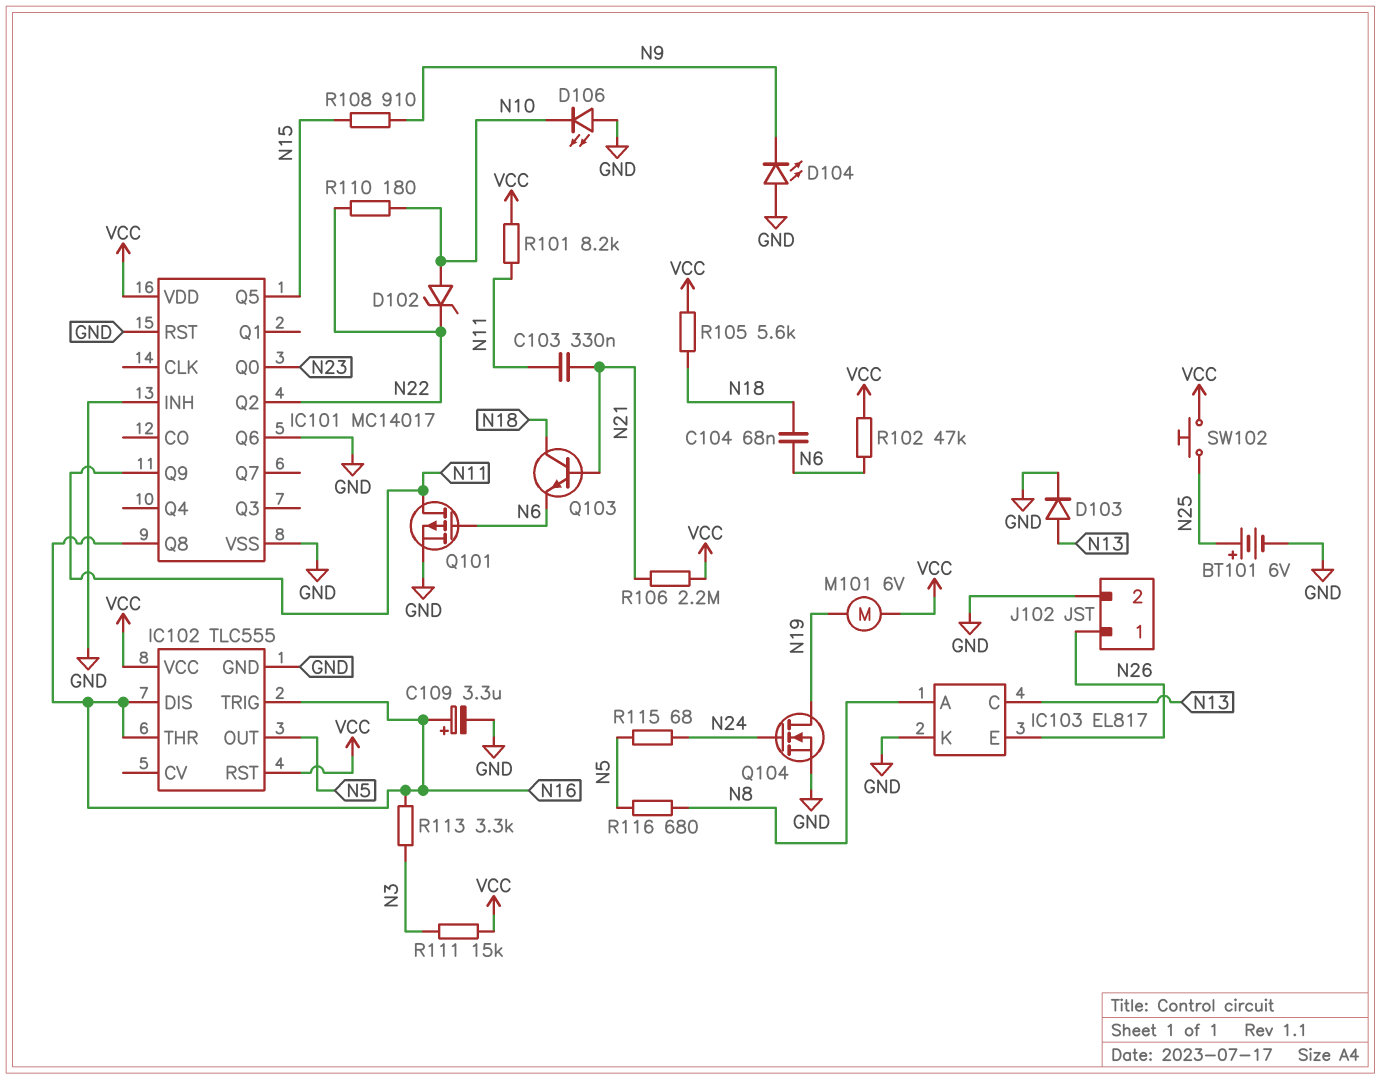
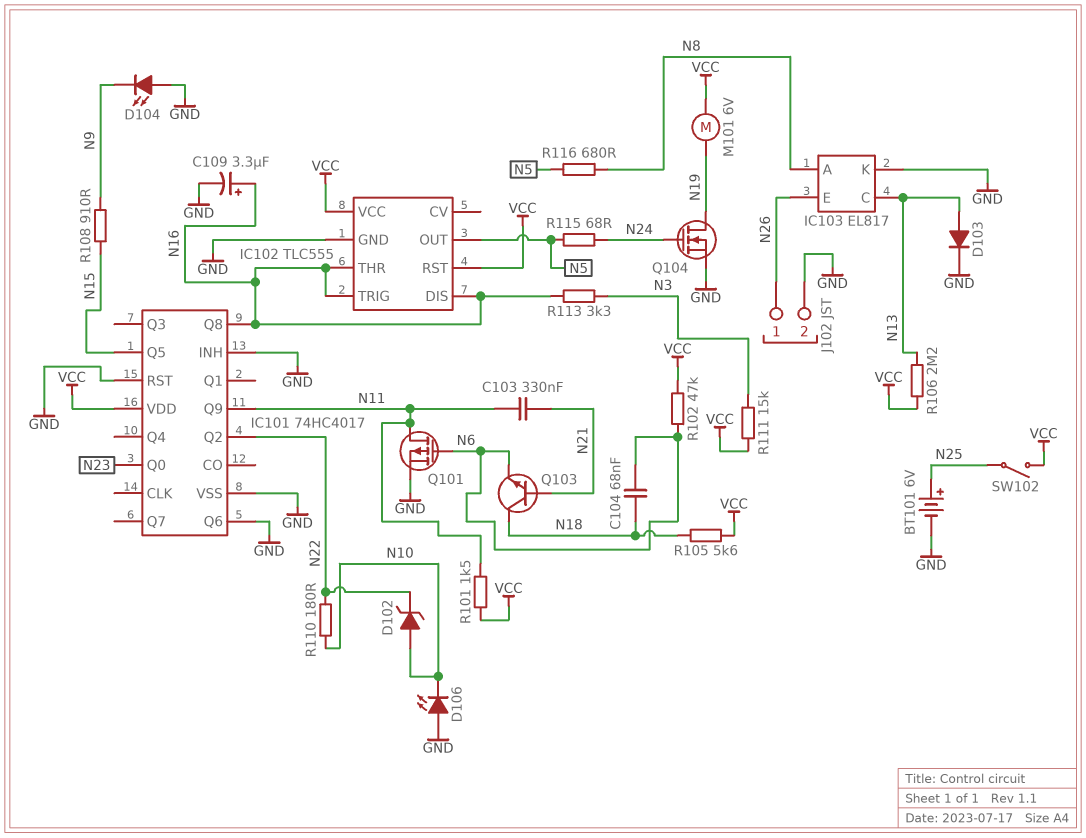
IC101: MC14017 -> 74HC4017
R101: 8.2k (N11, VCC) -> 1.5k (N11, VCC)
R106: 2.2M (N21, VCC) -> 2.2M (N13, VCC)
SW102: button (N25, VCC) -> switch (N25, VCC)

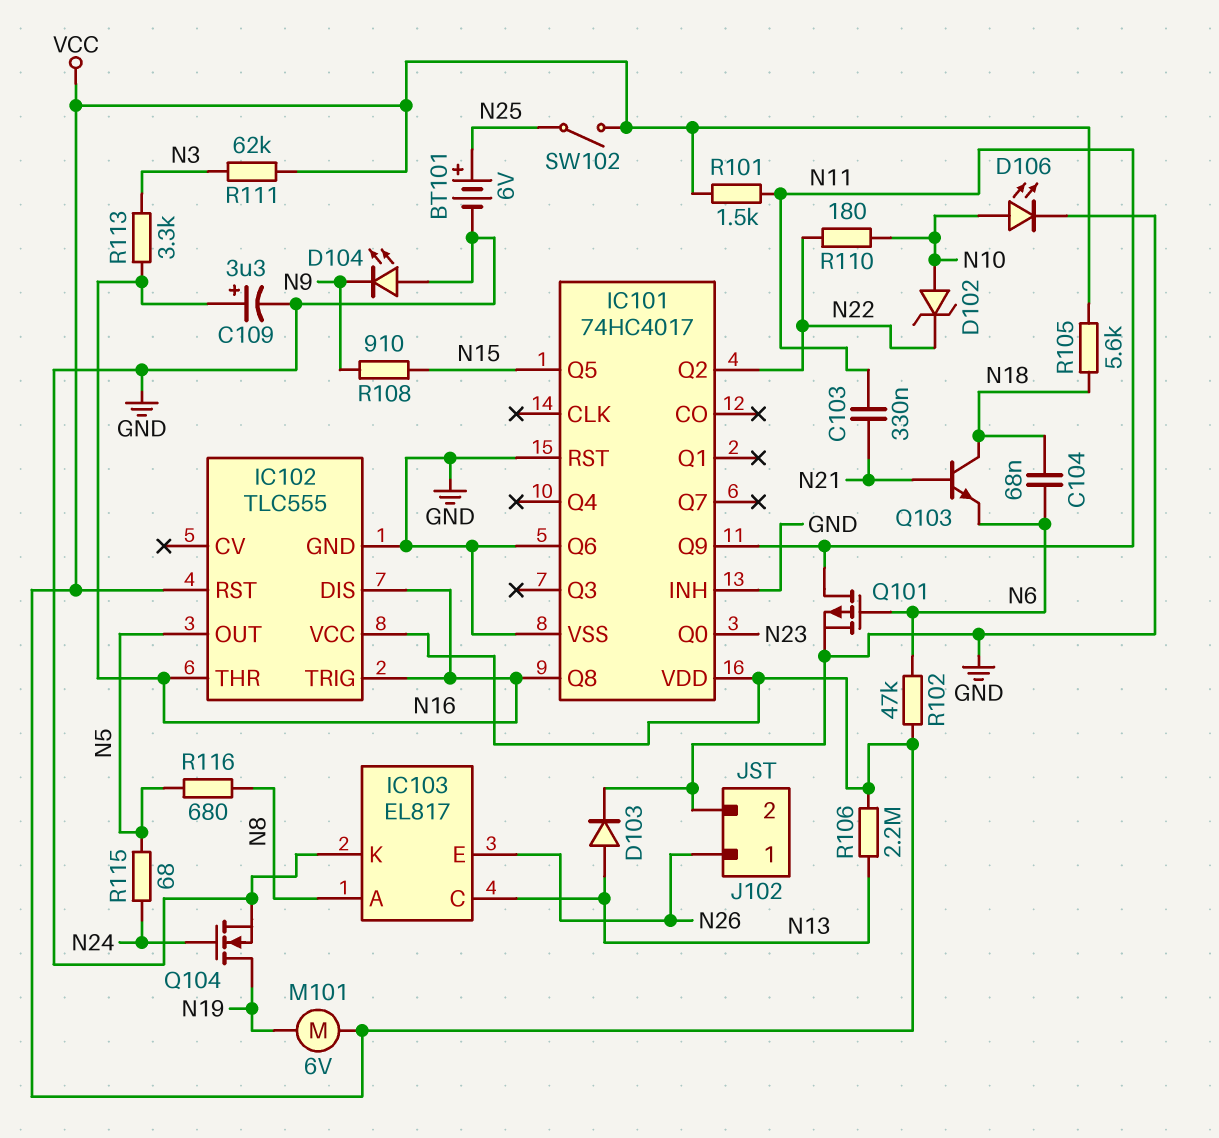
D106: LED (A GND, K N10) -> LED (A N10, K GND)
R111: 15k (N3, VCC) -> 62k (N3, VCC)

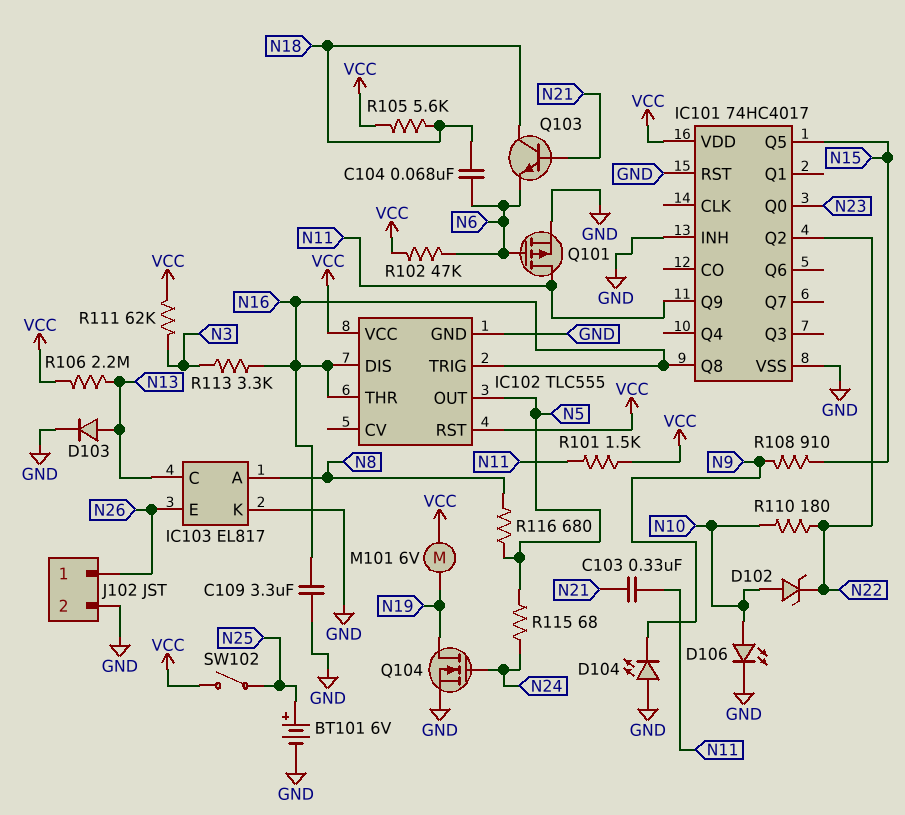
C109: 3.3uF (plus N16, minus GND) -> 3.3uF (GND, N16)
IC101 pin Q6: GND -> none

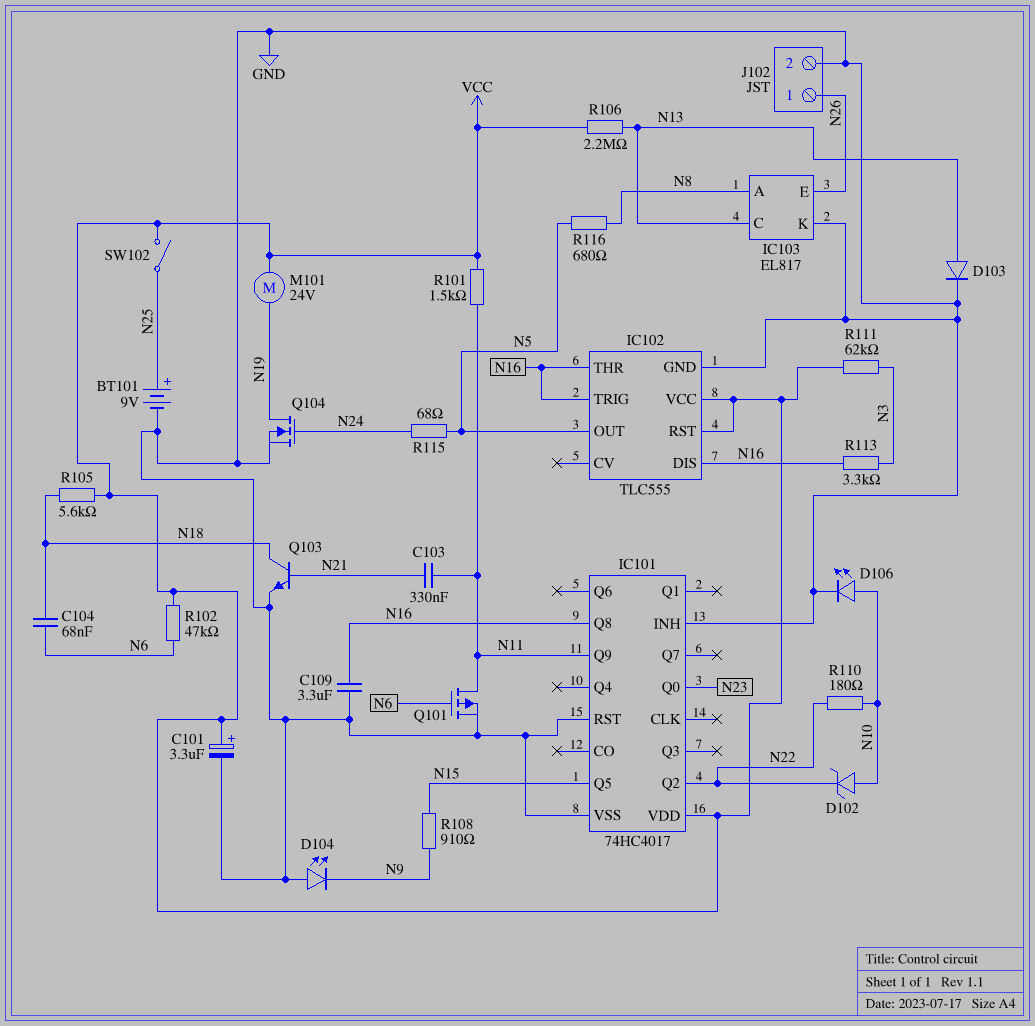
BT101: 6V (plus N25, minus GND) -> 9V (plus N25, minus GND)
C101: none -> 3.3uF (plus VCC, minus GND)
M101: motor 6V (N19, VCC) -> motor 24V (N19, VCC)
Q103: NPN (B N21, C N18, E N6) -> NPN (B N21, C N18, E GND)

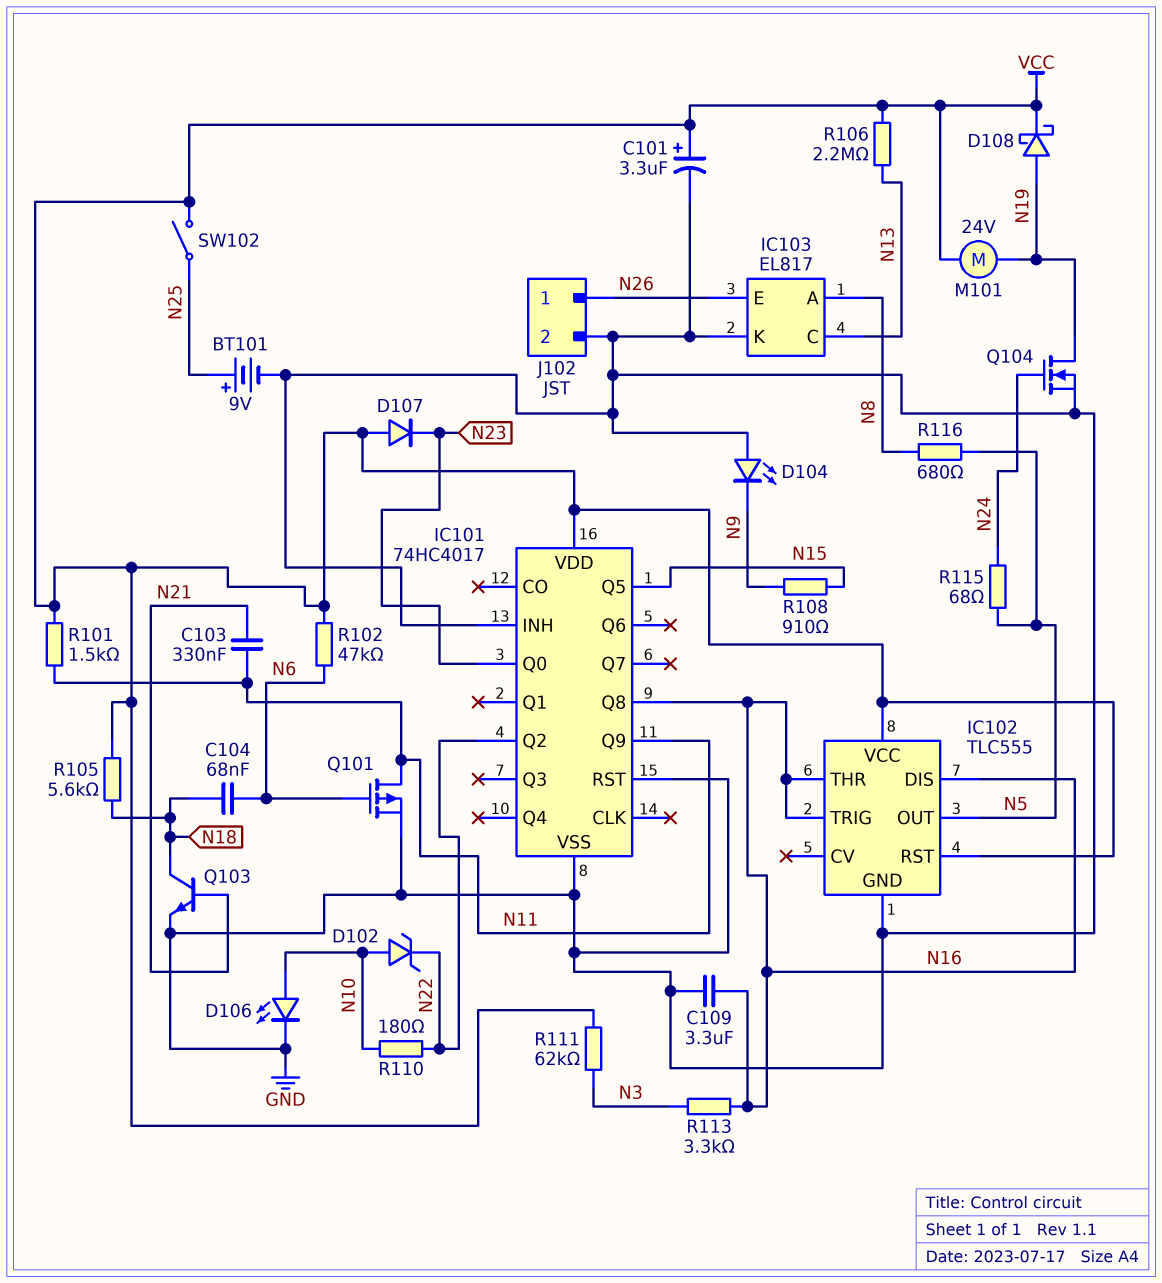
D103: diode (A N13, K GND) -> none
D107: none -> diode (A VCC, K N23)
D108: none -> schottky (A N19, K VCC)

